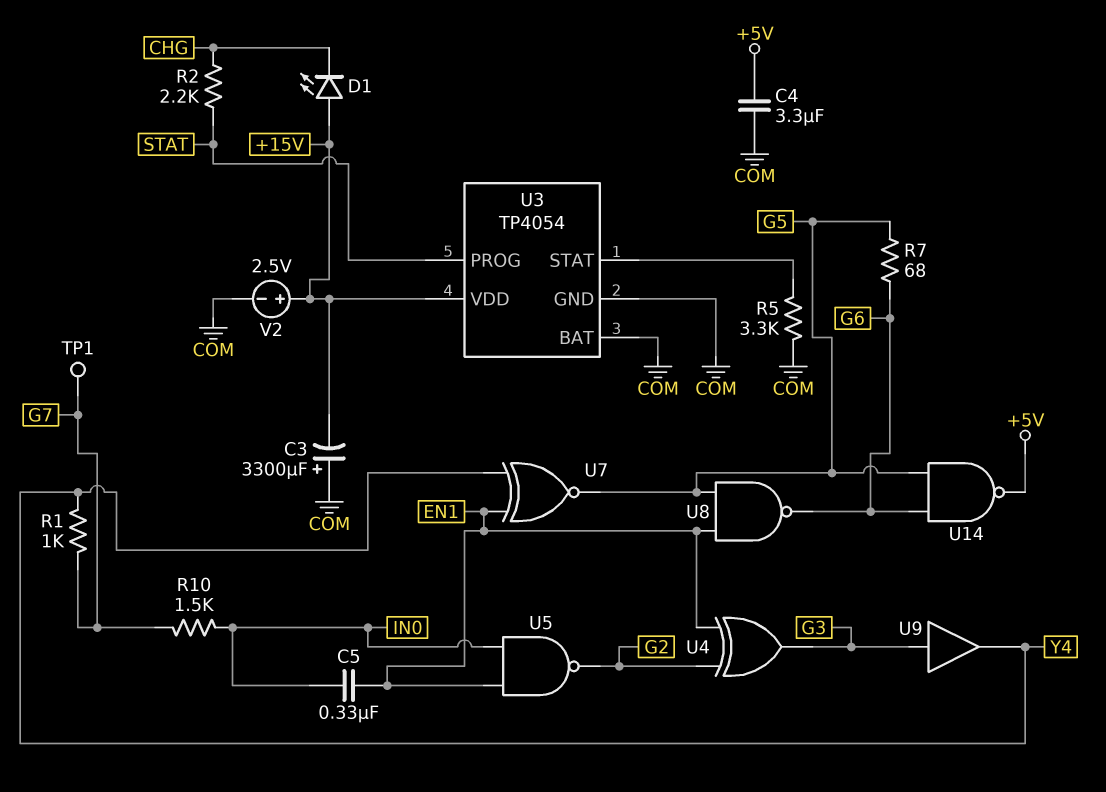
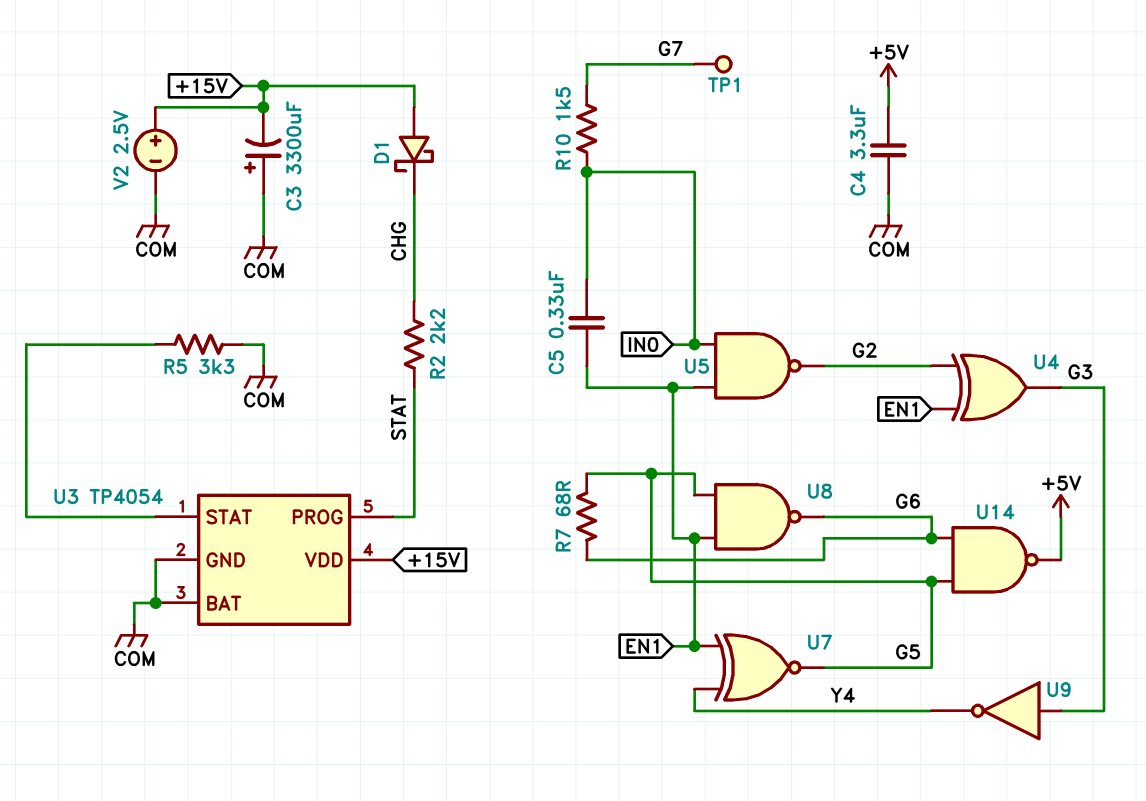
D1: LED (A +15V, K CHG) -> schottky (A +15V, K CHG)
R1: 1k (G7, Y4) -> none
U9: buffer (in G3, out Y4) -> NOT (in G3, out Y4)

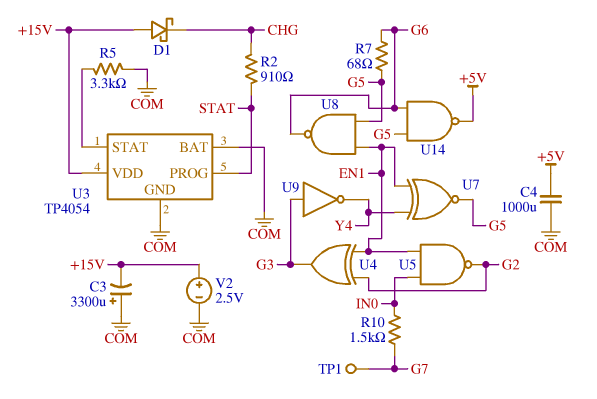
C4: 3.3uF (+5V, COM) -> 1000uF (+5V, COM)
C5: 330nF (EN1, IN0) -> none
R2: 2.2k (CHG, STAT) -> 910 (CHG, STAT)

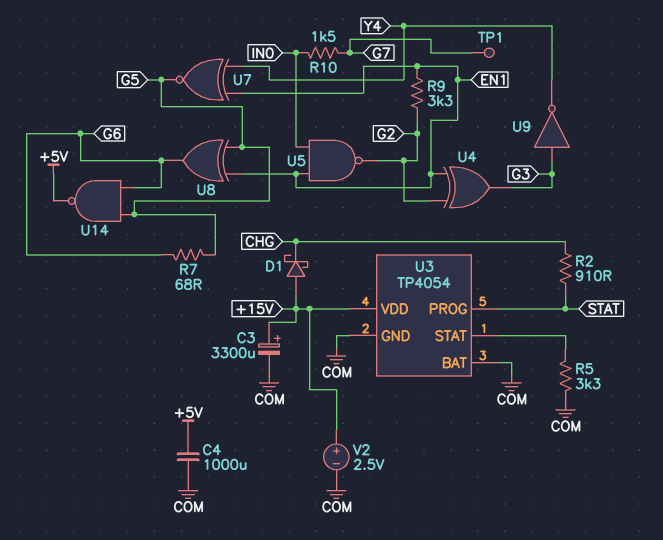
C3: 3300uF (plus COM, minus +15V) -> 3300uF (plus +15V, minus COM)
R9: none -> 3.3k (EN1, G2)
U8: NAND (in EN1, in G5, out G6) -> XOR (in EN1, in G5, out G6)

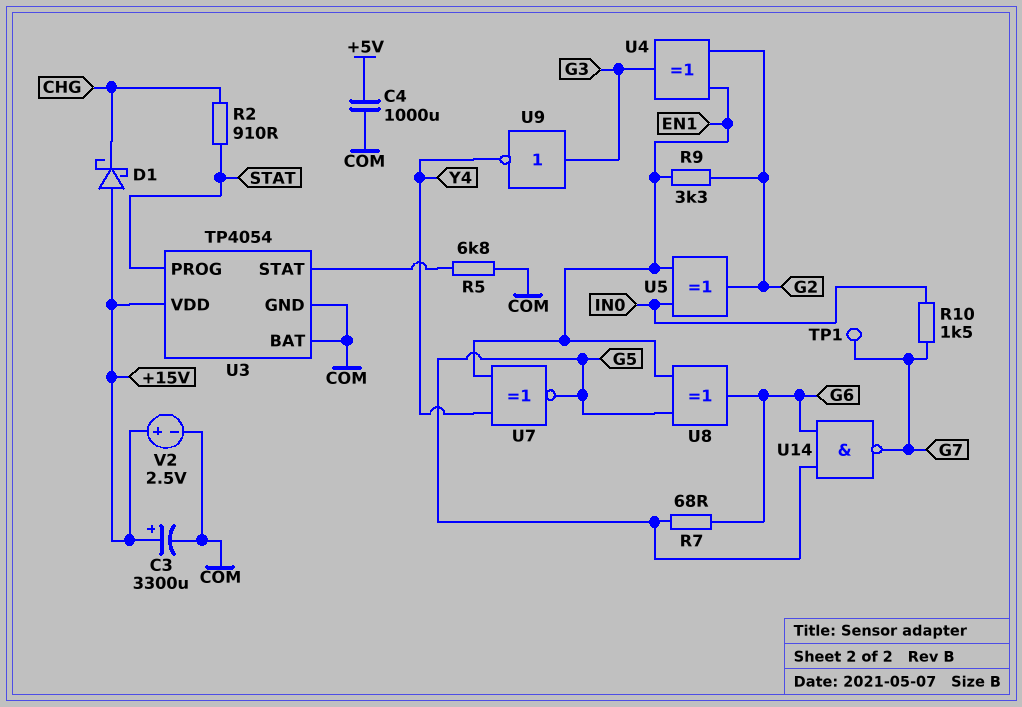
R5: 3.3k (COM, U3/STAT) -> 6.8k (COM, U3/STAT)
U5: NAND (in EN1, in IN0, out G2) -> XOR (in EN1, in IN0, out G2)
U14: NAND (in G5, in G6, out +5V) -> NAND (in G5, in G6, out G7)

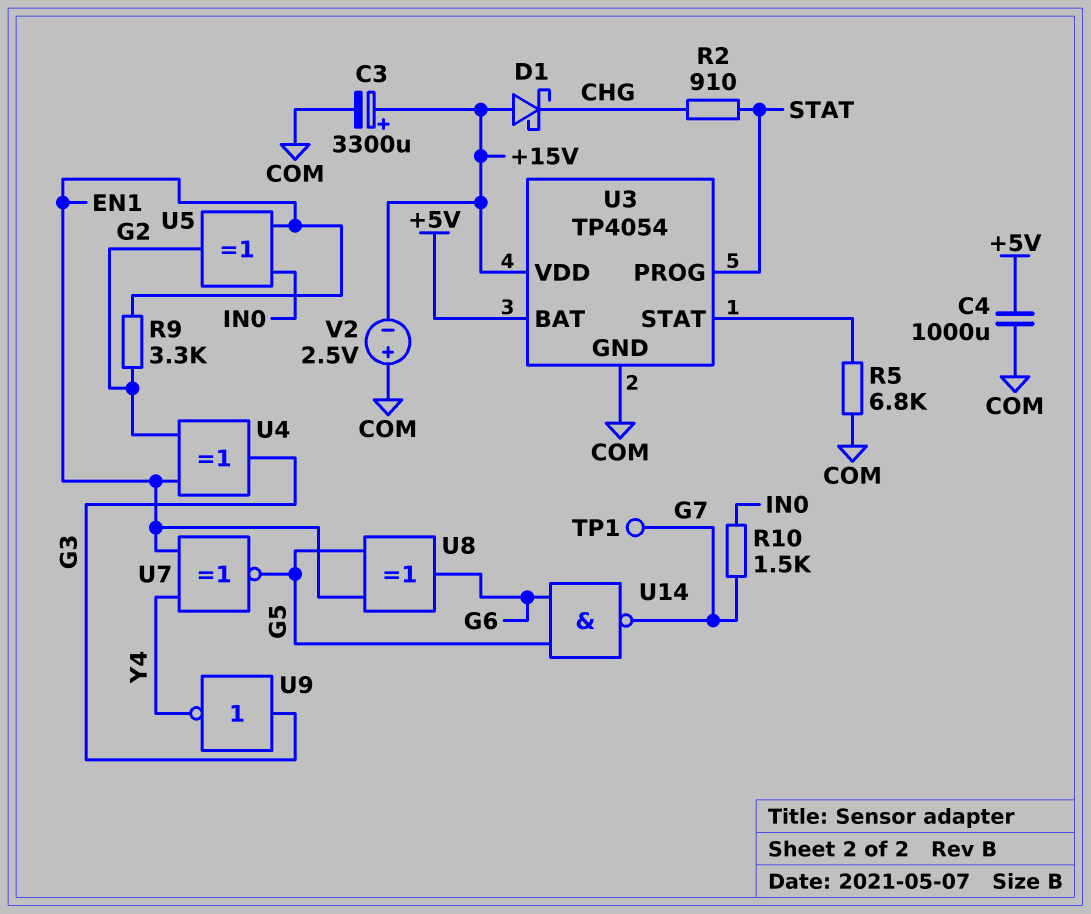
R7: 68 (G5, G6) -> none
U3 pin BAT: COM -> +5V
V2: 2.5V (plus +15V, minus COM) -> 2.5V (plus COM, minus +15V)

